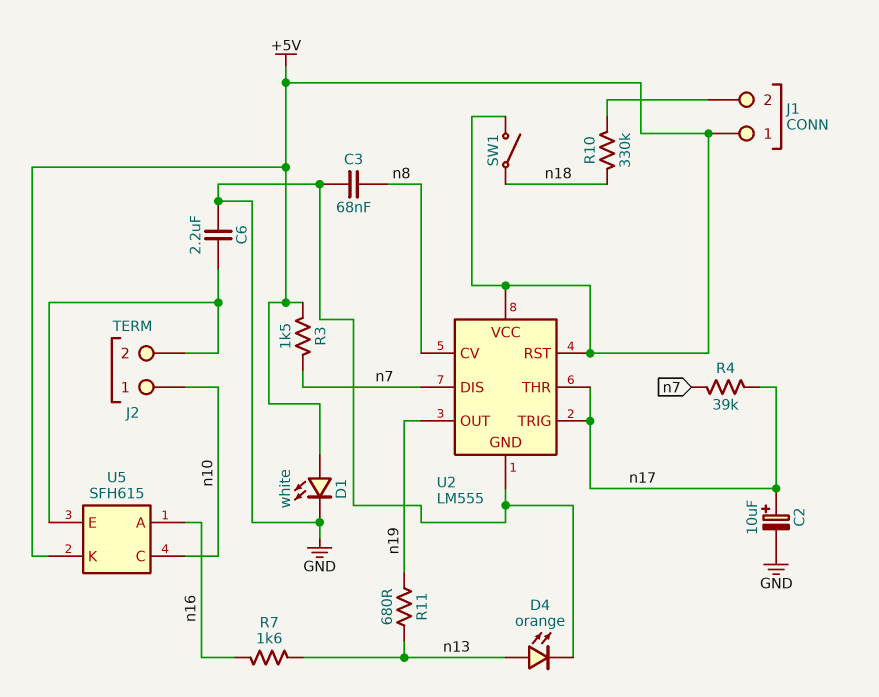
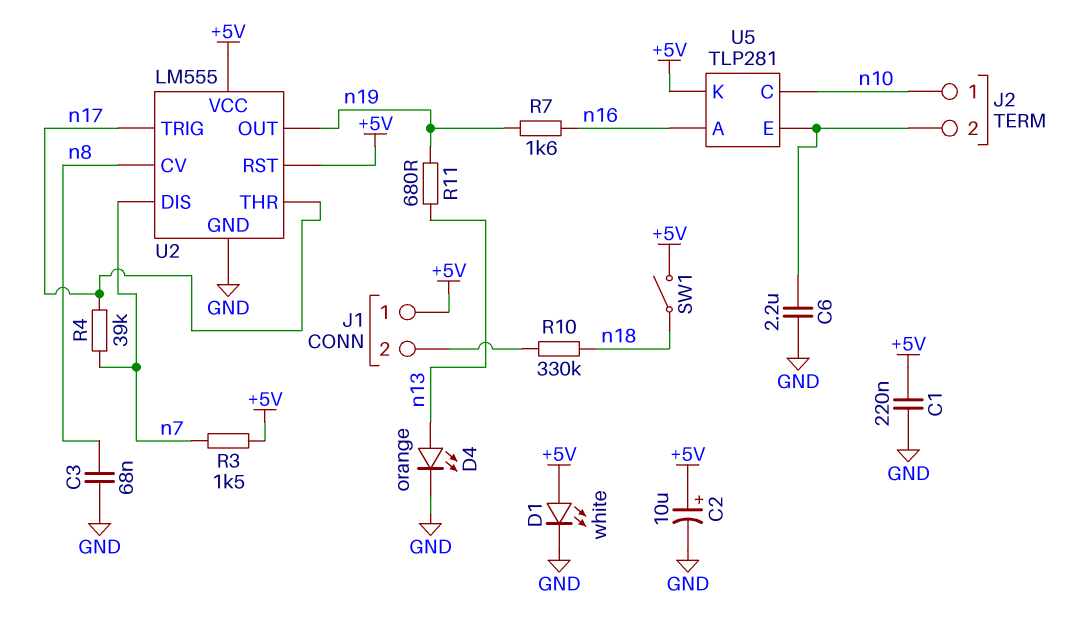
C1: none -> 220nF (+5V, GND)
C2: 10uF (plus n17, minus GND) -> 10uF (plus +5V, minus GND)
R7: 1.6k (n13, n16) -> 1.6k (n16, n19)
U5: SFH615 -> TLP281

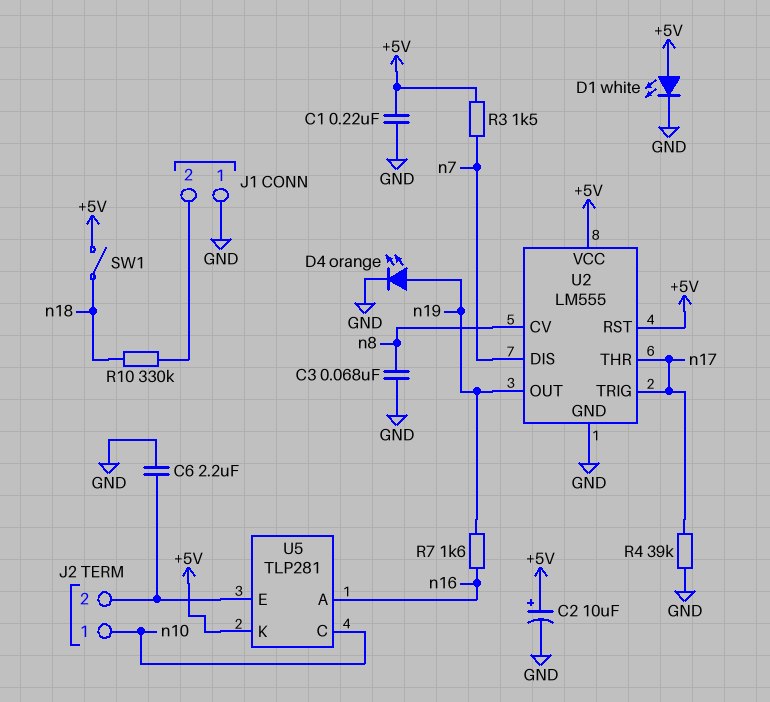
D4: LED orange (A n13, K GND) -> LED orange (A n19, K GND)
J1 pin 1: +5V -> GND
R4: 39k (n7, n17) -> 39k (GND, n17)
R11: 680 (n13, n19) -> none

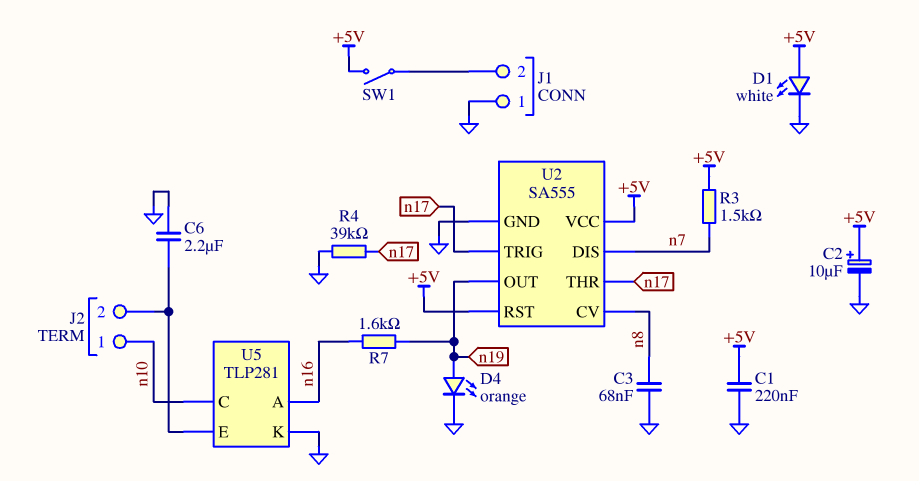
R10: 330k (J1/2, n18) -> none
SW1: switch (+5V, n18) -> switch (+5V, J1/2)
U2: LM555 -> SA555
U5 pin K: +5V -> GND

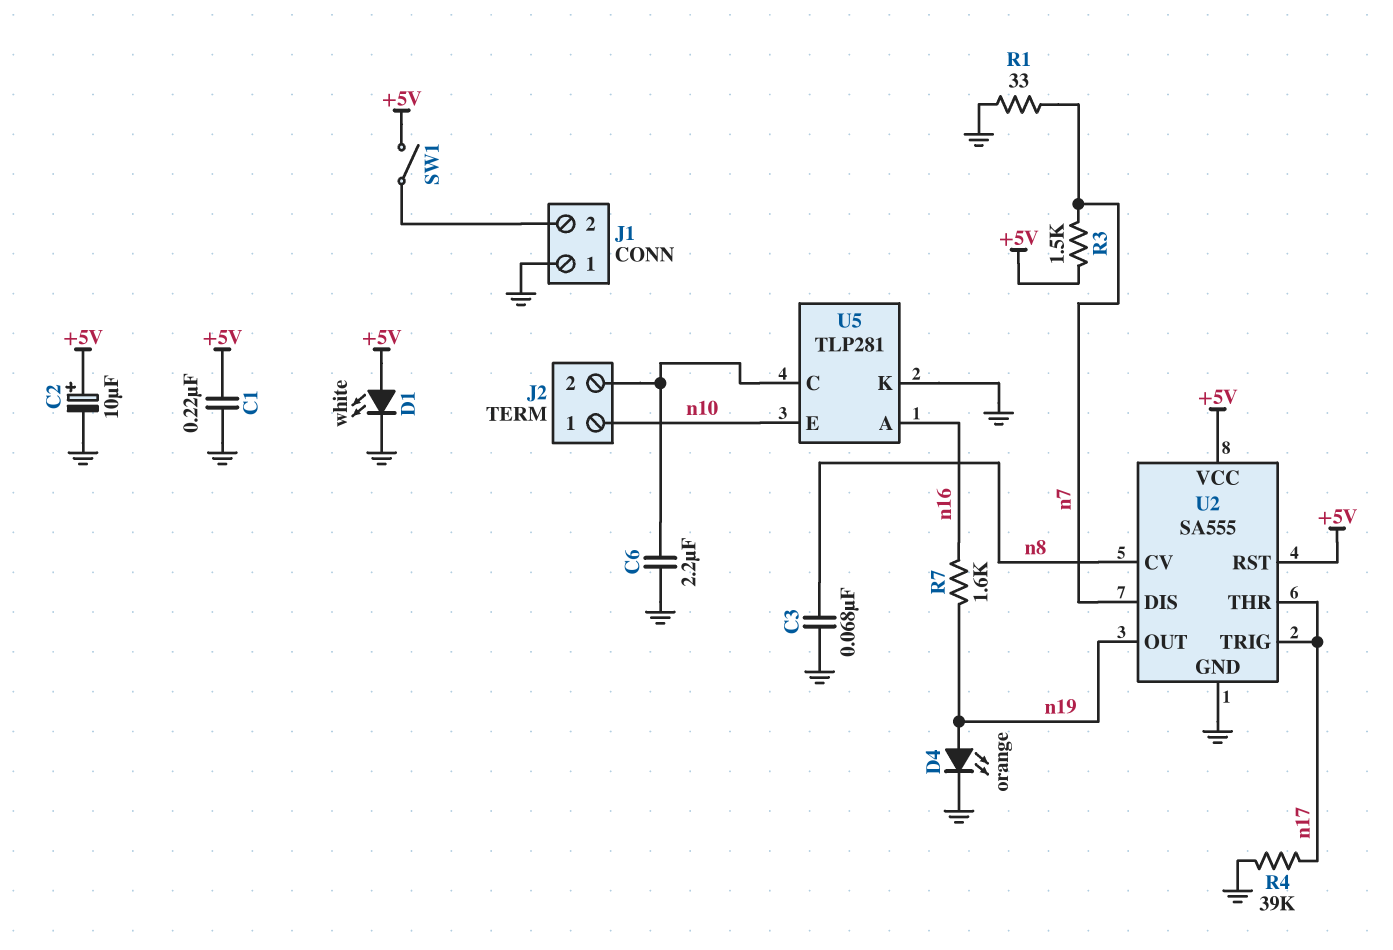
R1: none -> 33 (GND, n7)
U5 pin C: n10 -> J2/2
U5 pin E: J2/2 -> n10

